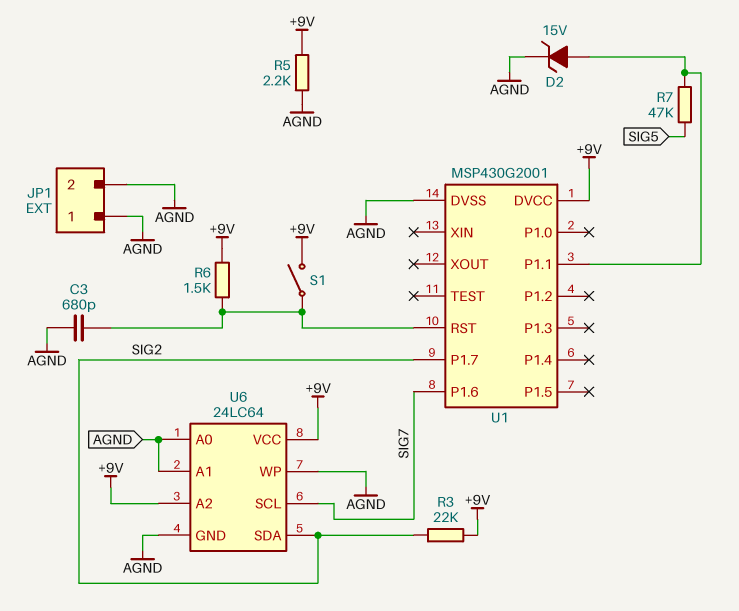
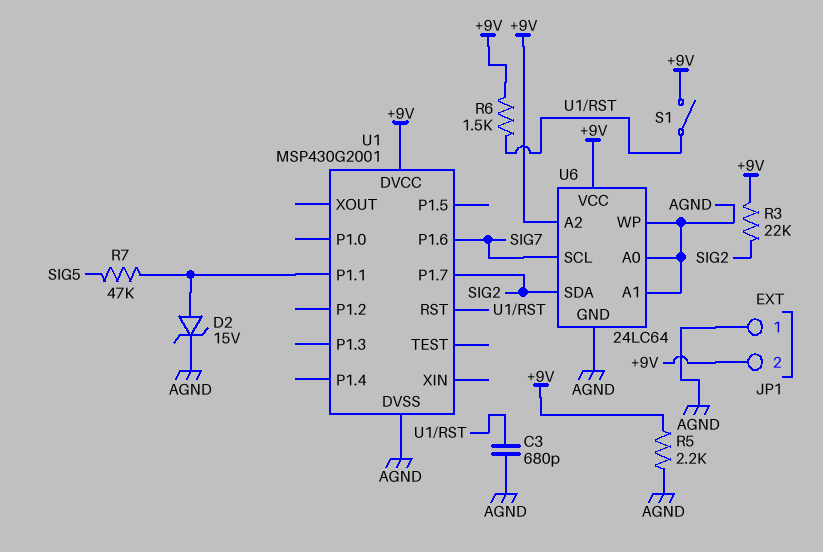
JP1 pin 2: AGND -> +9V

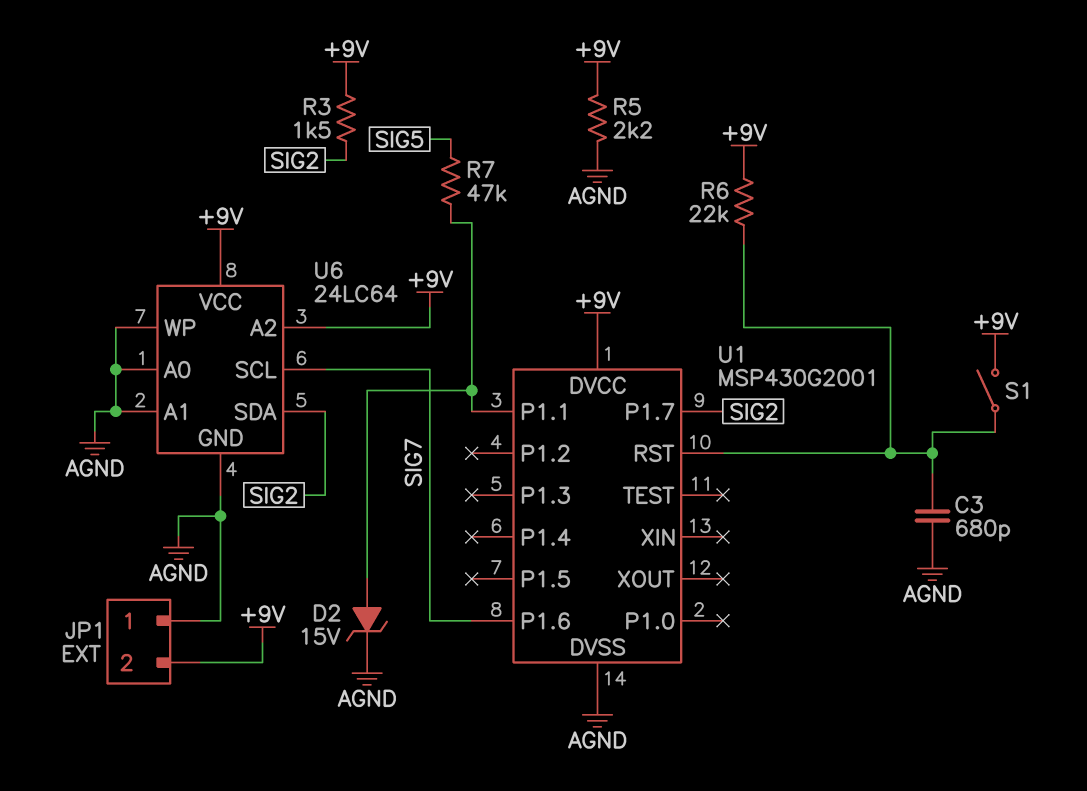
R3: 22k (+9V, SIG2) -> 1.5k (+9V, SIG2)
R6: 1.5k (+9V, U1/RST) -> 22k (+9V, U1/RST)

